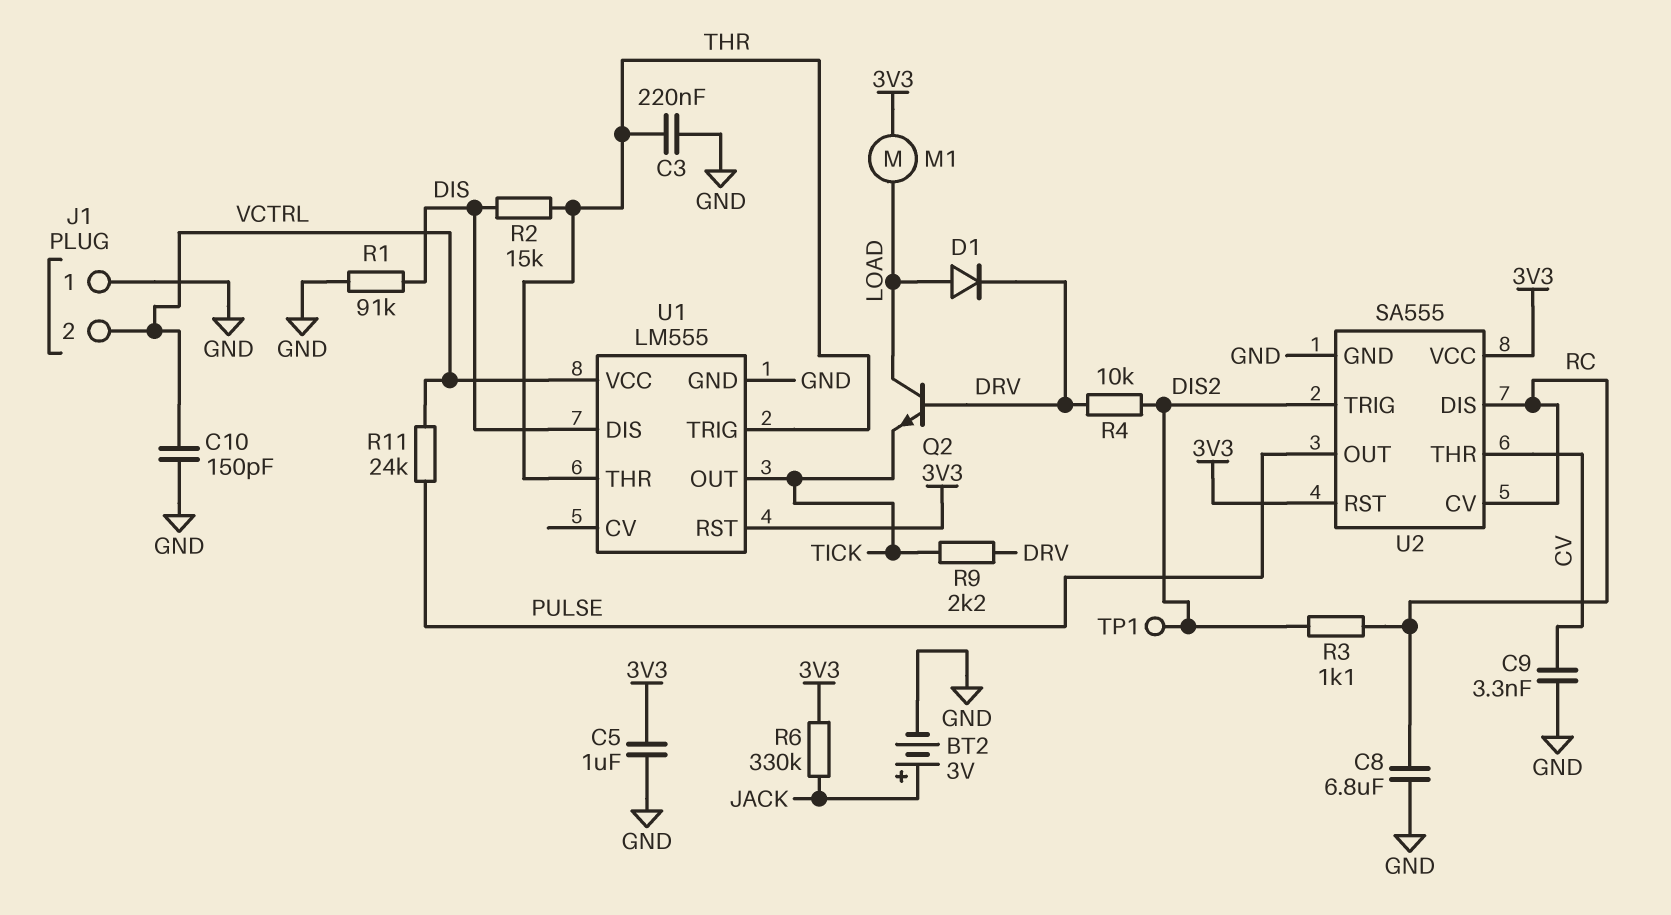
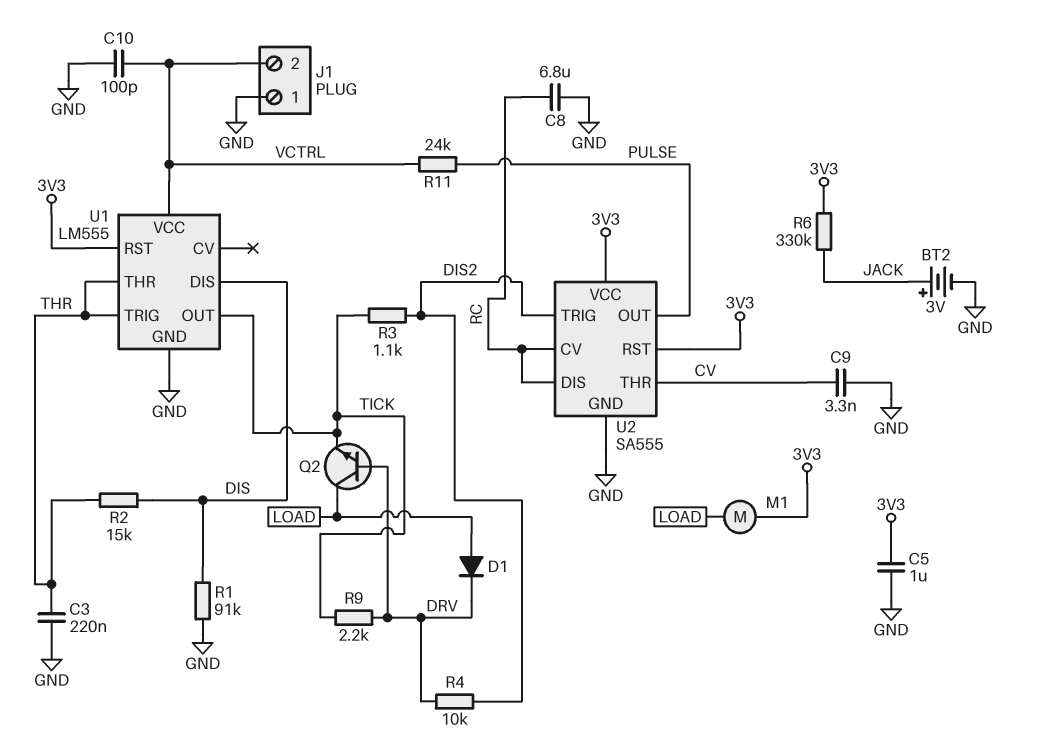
C10: 150pF (GND, VCTRL) -> 100pF (GND, VCTRL)
R3: 1.1k (DIS2, RC) -> 1.1k (DIS2, TICK)
TP1: test point (DIS2) -> none

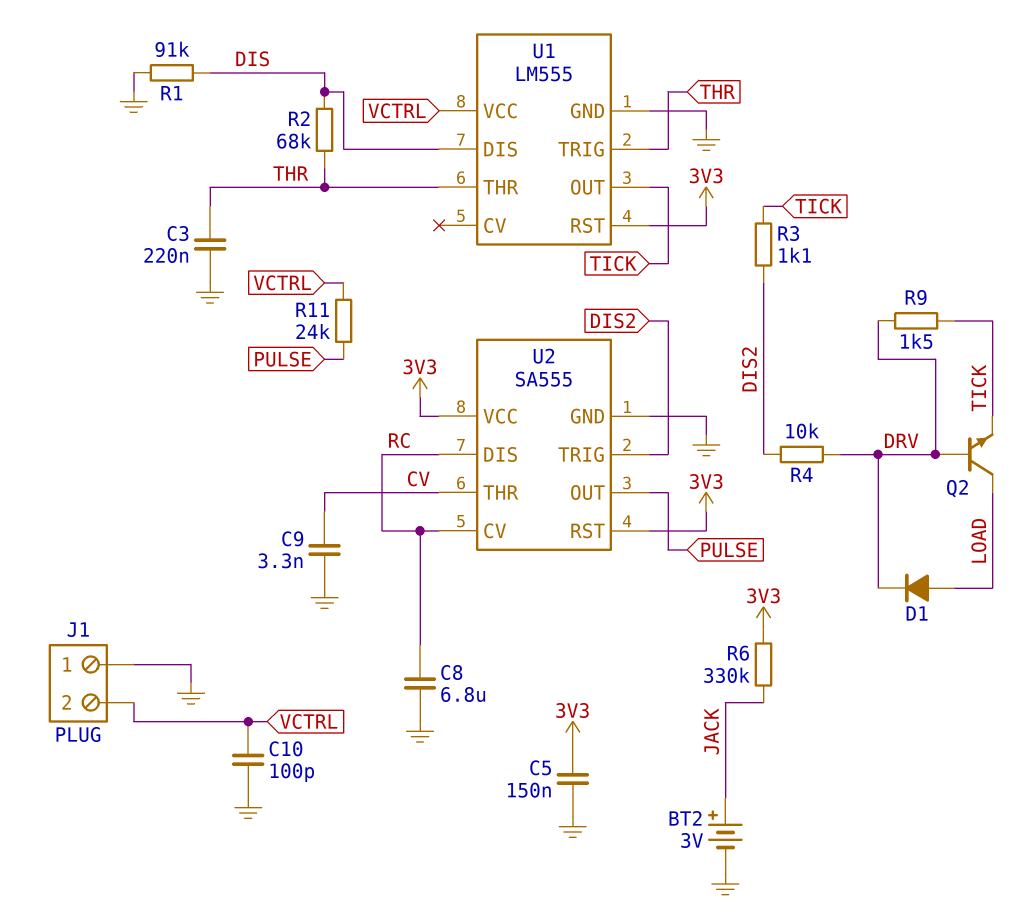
C5: 1uF (3V3, GND) -> 150nF (3V3, GND)
M1: motor (3V3, LOAD) -> none
R2: 15k (DIS, THR) -> 68k (DIS, THR)
R9: 2.2k (DRV, TICK) -> 1.5k (DRV, TICK)

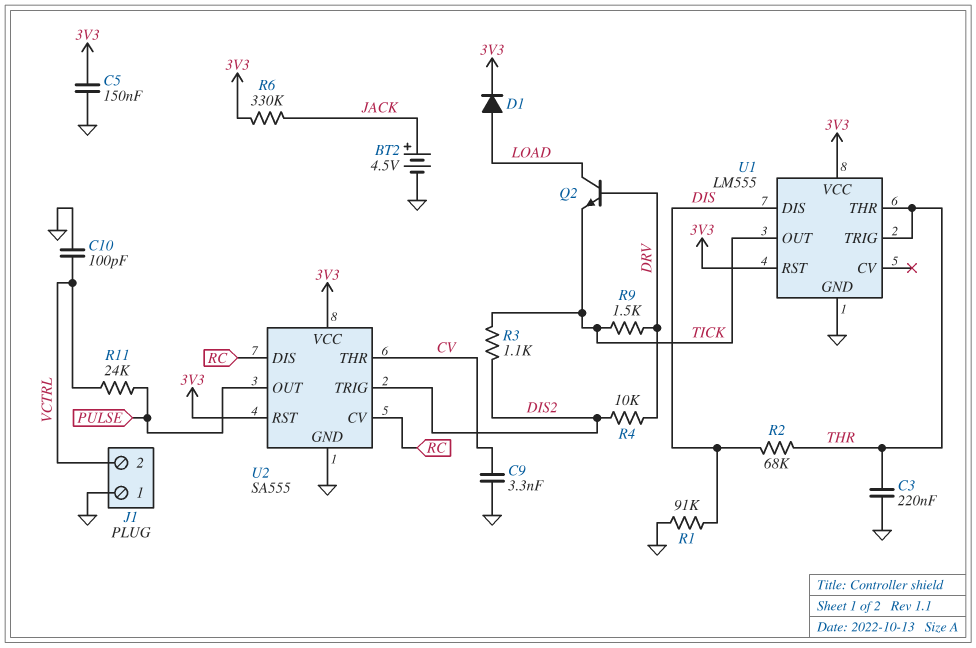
BT2: 3V (plus JACK, minus GND) -> 4.5V (plus JACK, minus GND)
C8: 6.8uF (GND, RC) -> none
D1: diode (A LOAD, K DRV) -> diode (A LOAD, K 3V3)
U1 pin VCC: VCTRL -> 3V3

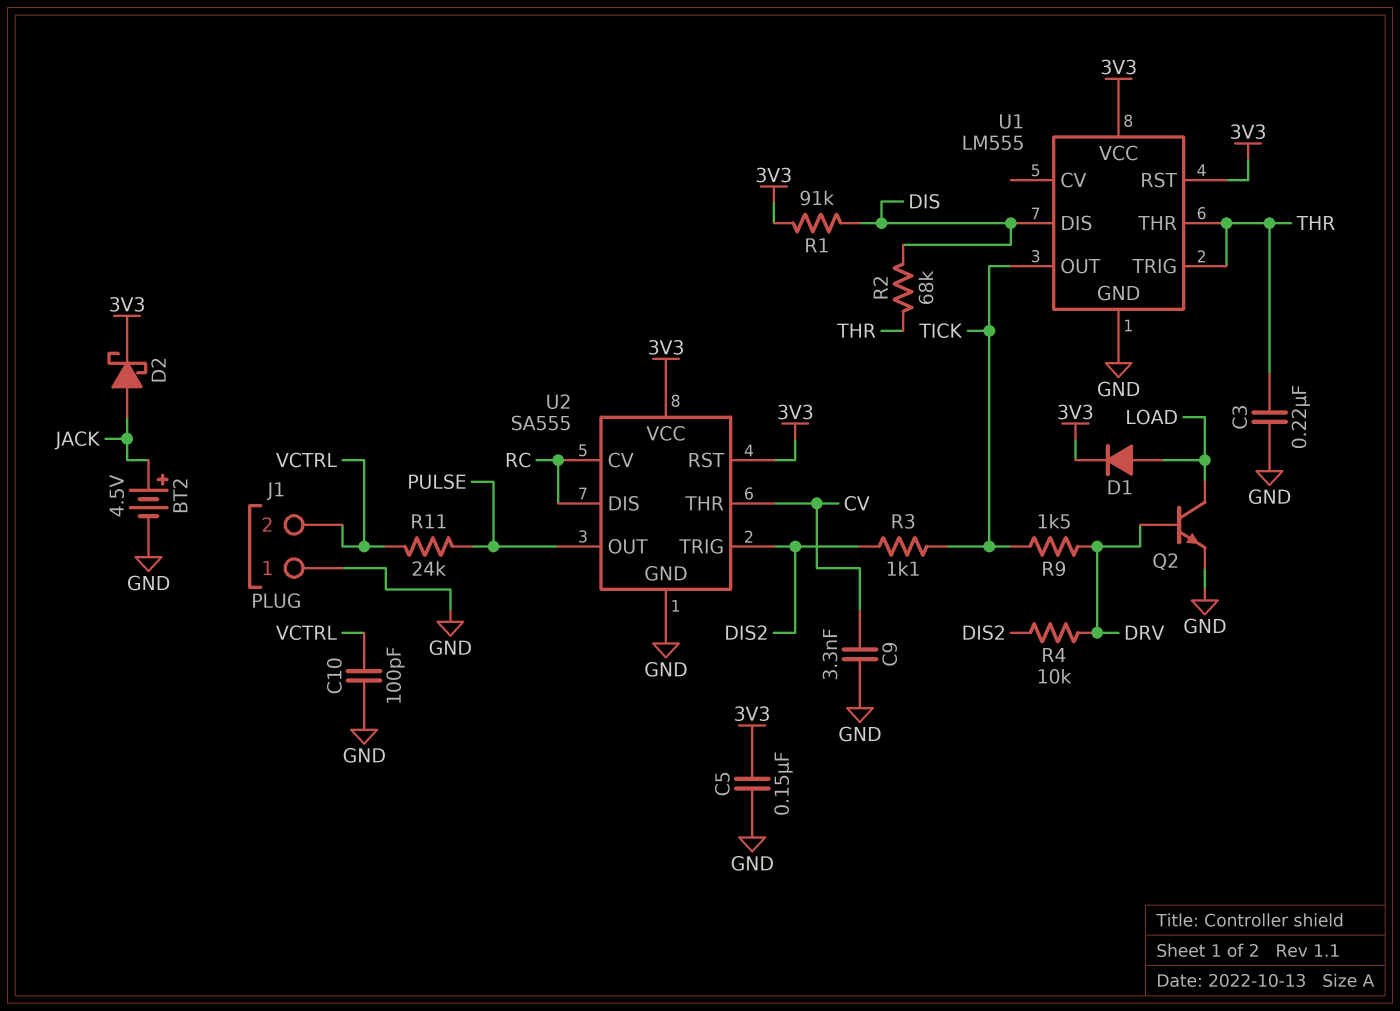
D2: none -> schottky (A JACK, K 3V3)
Q2: NPN (B DRV, C LOAD, E TICK) -> NPN (B DRV, C LOAD, E GND)
R1: 91k (DIS, GND) -> 91k (3V3, DIS)
R6: 330k (3V3, JACK) -> none

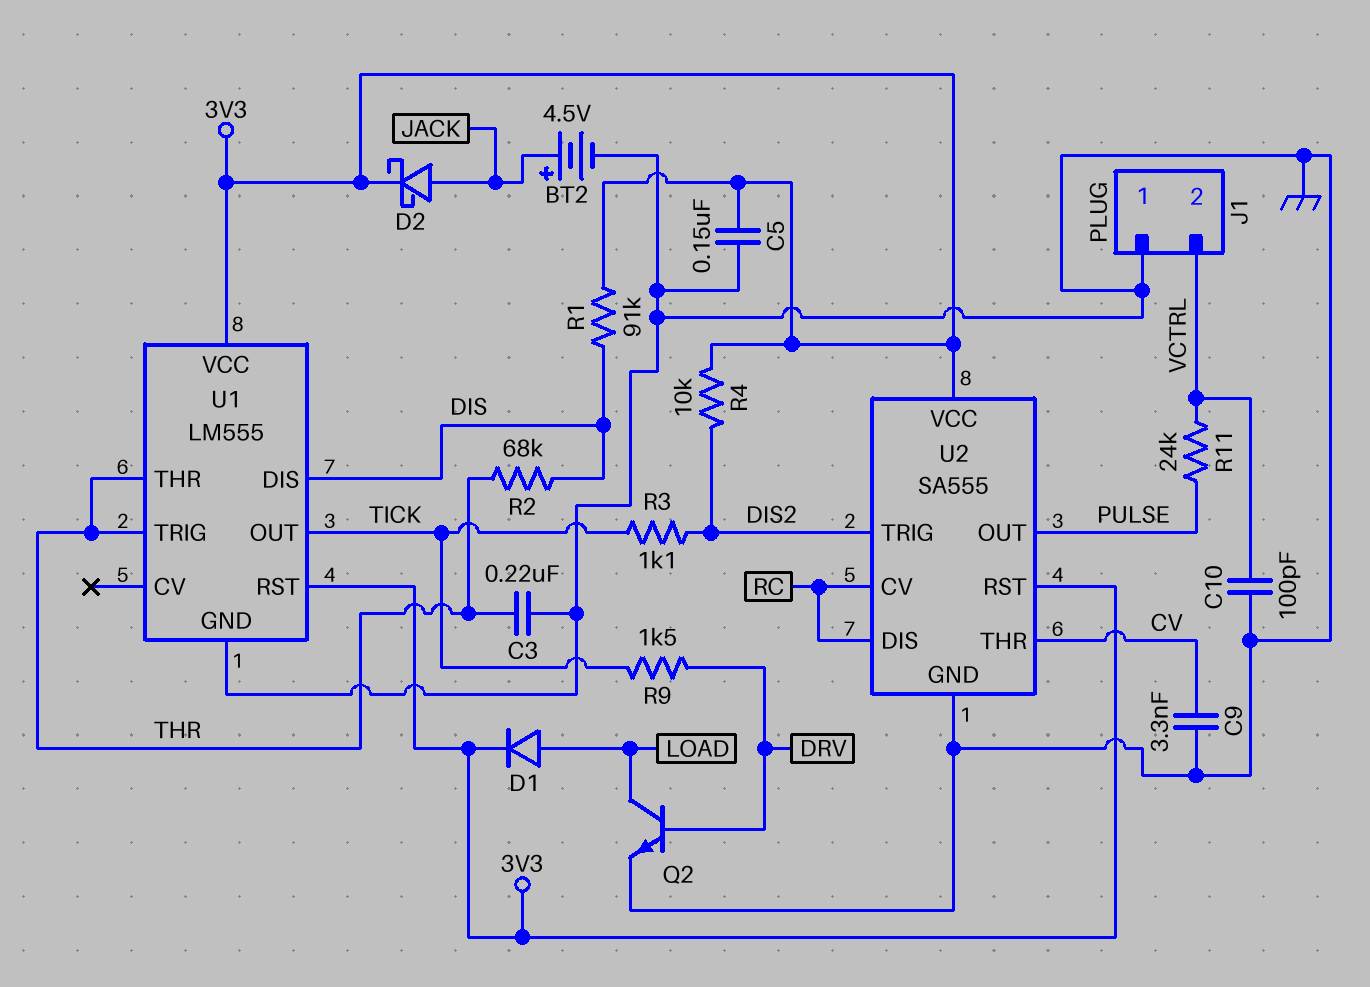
R4: 10k (DIS2, DRV) -> 10k (3V3, DIS2)

